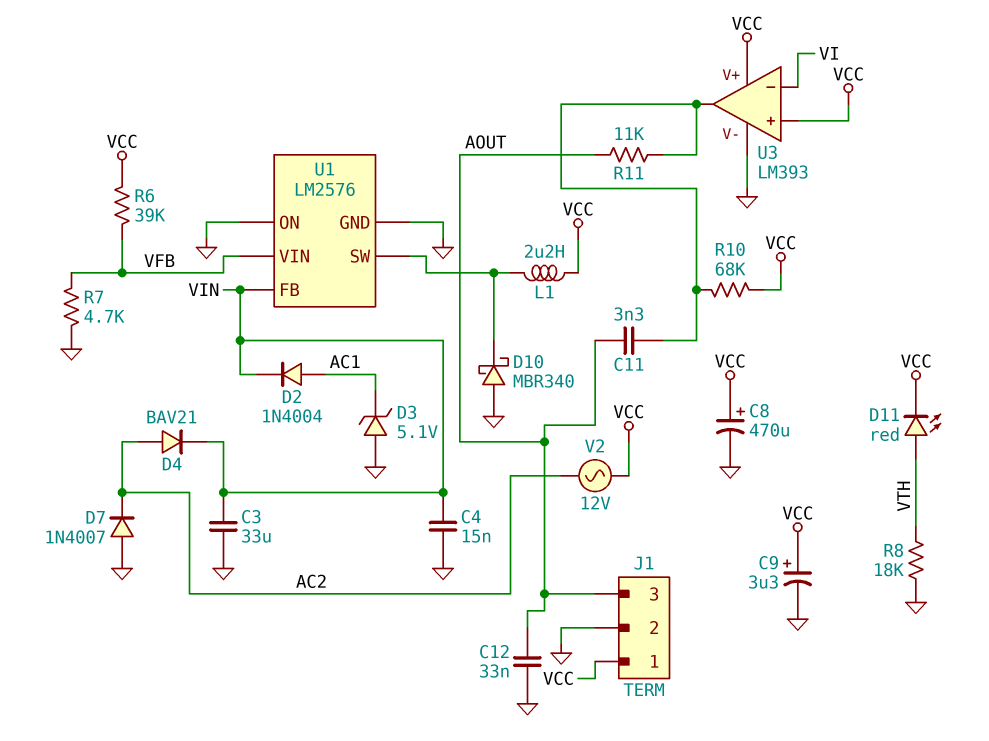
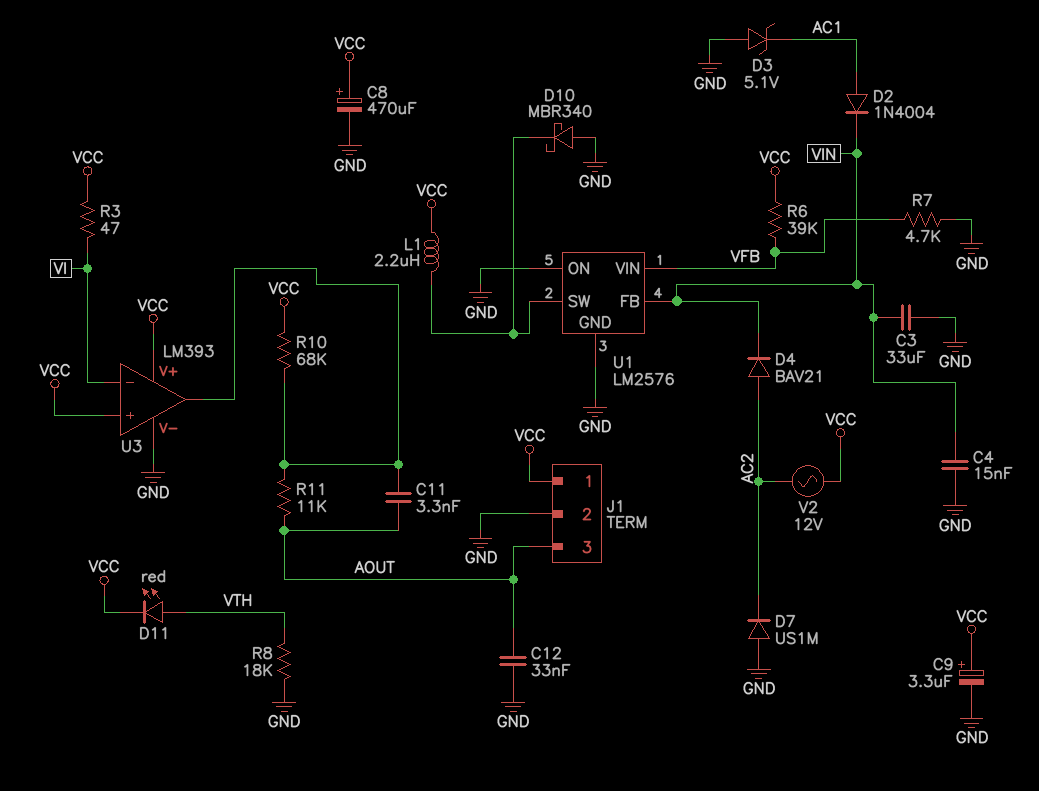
D7: diode 1N4007 (A GND, K AC2) -> diode US1M (A GND, K AC2)
R3: none -> 47 (VCC, VI)

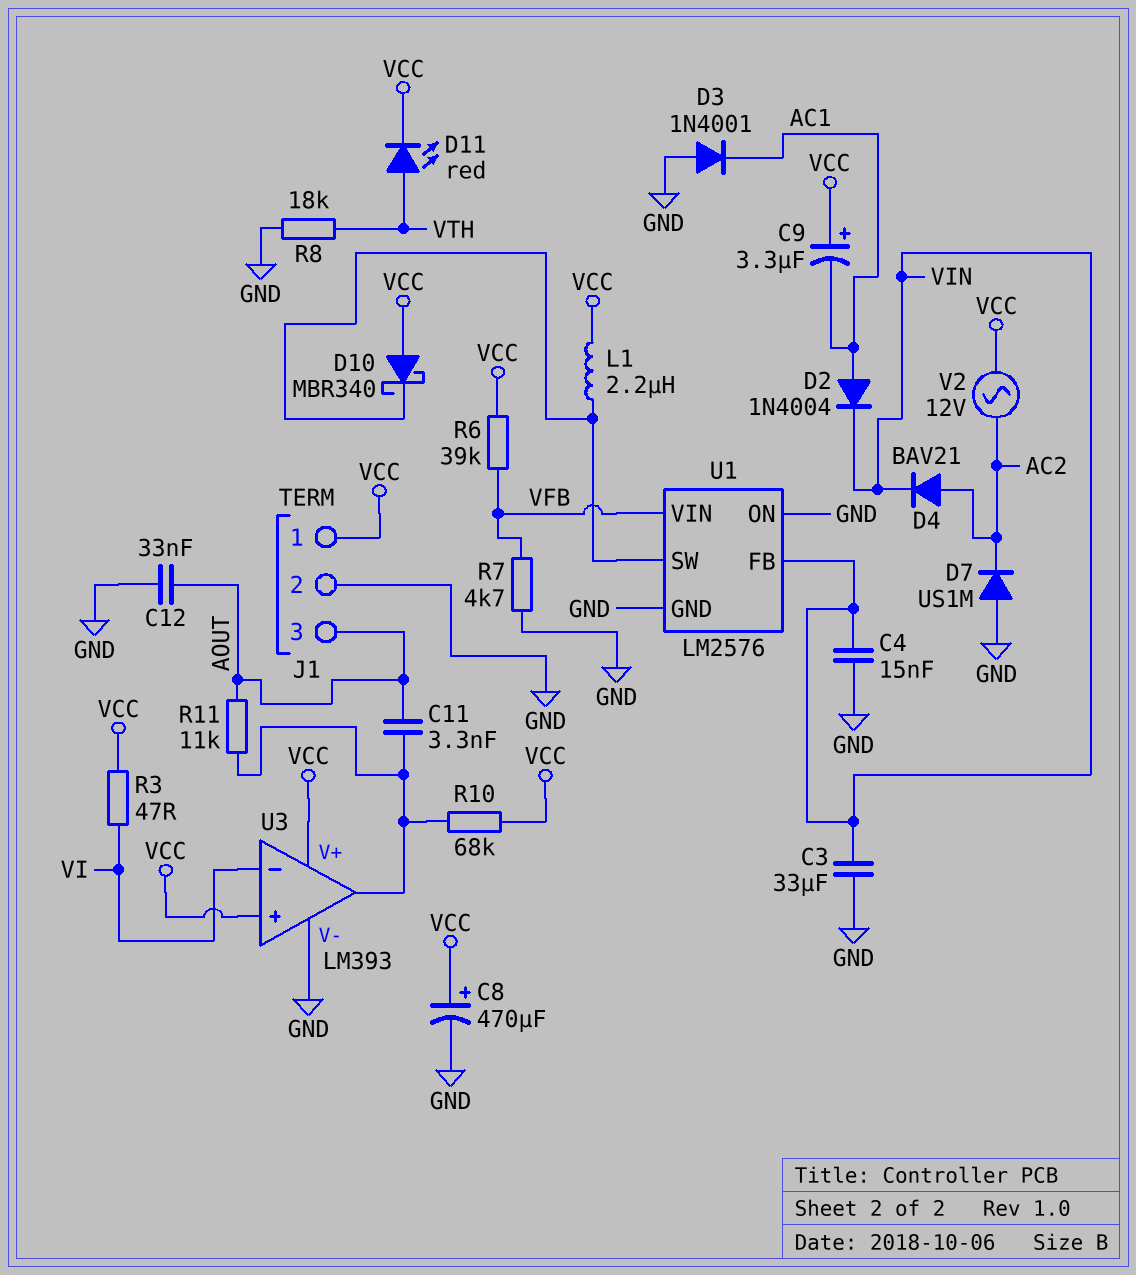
C9: 3.3uF (plus VCC, minus GND) -> 3.3uF (plus VCC, minus AC1)
D3: zener 5.1V (A GND, K AC1) -> diode 1N4001 (A GND, K AC1)
D10: schottky MBR340 (A GND, K U1/SW) -> schottky MBR340 (A VCC, K U1/SW)

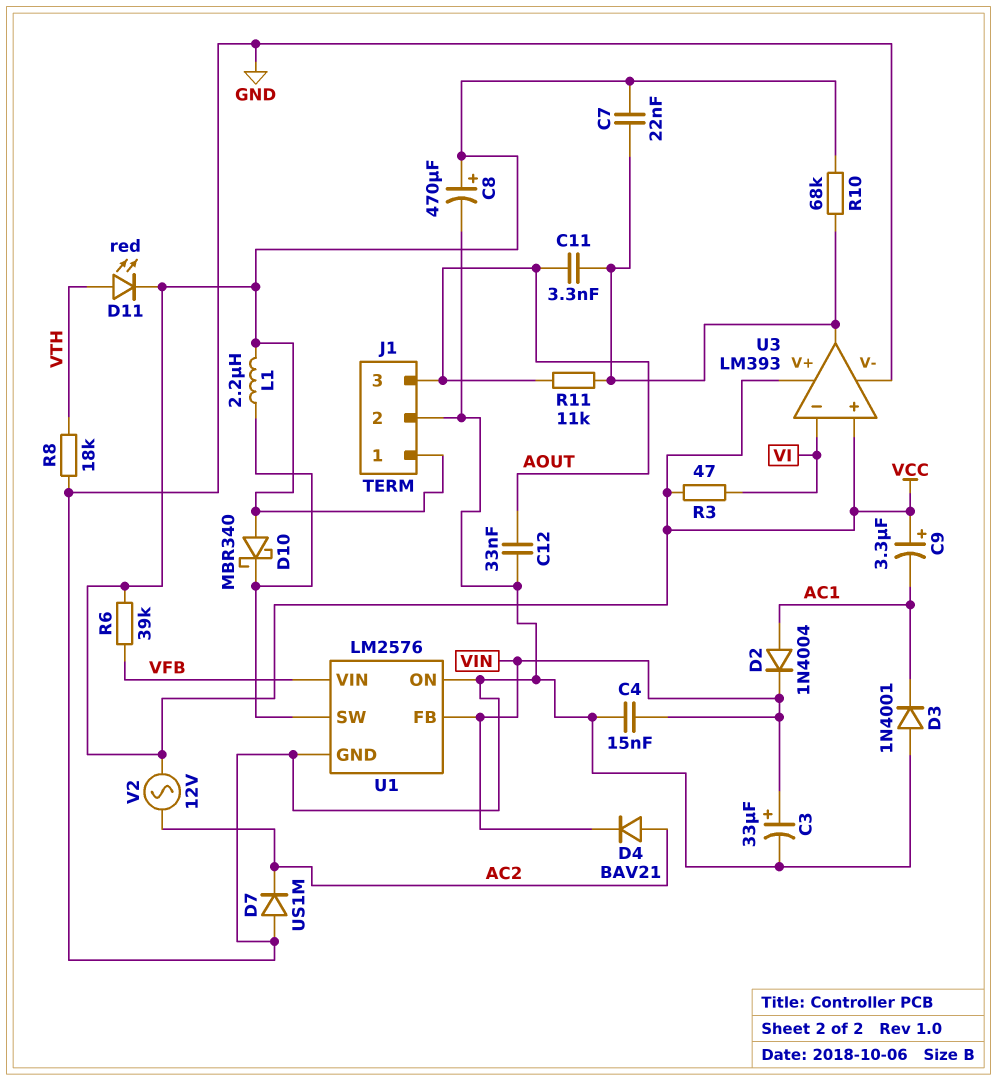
C3: 33uF (GND, VIN) -> 33uF (plus VIN, minus GND)
C7: none -> 22nF (U3/out, VCC)
R7: 4.7k (GND, VFB) -> none

